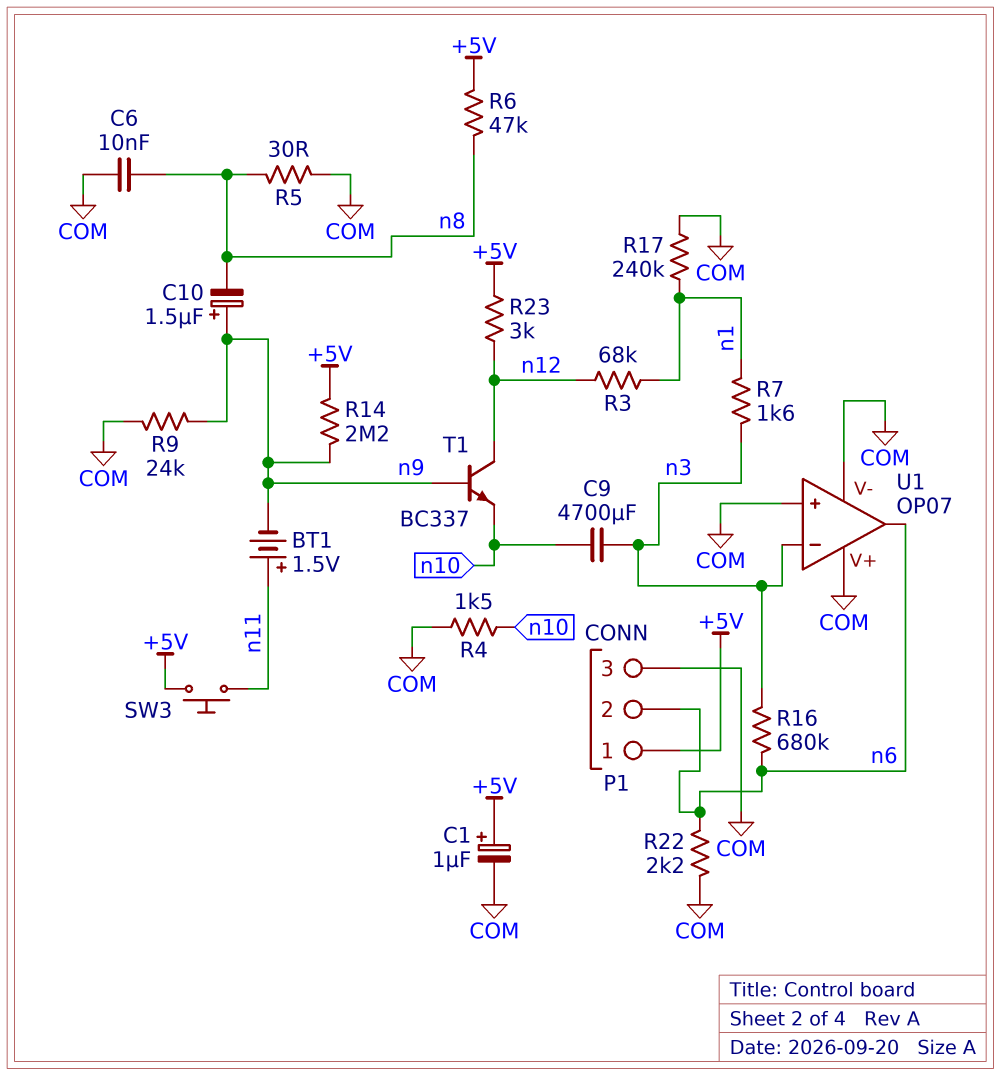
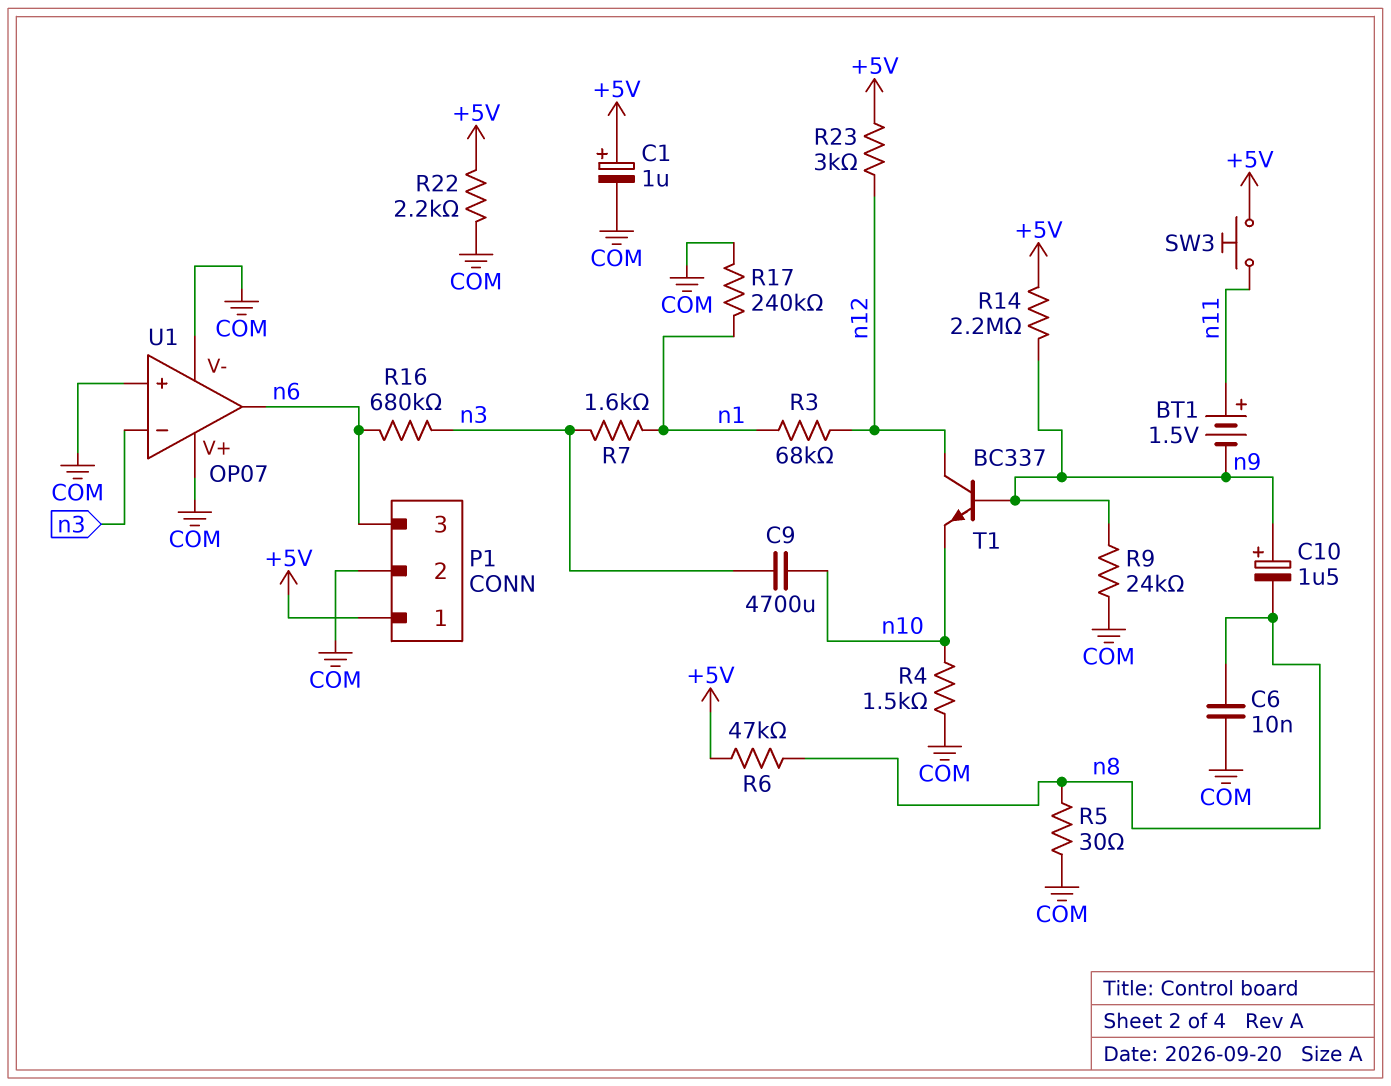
P1 pin 2: n6 -> COM
P1 pin 3: COM -> n6
R22: 2.2k (COM, n6) -> 2.2k (+5V, COM)

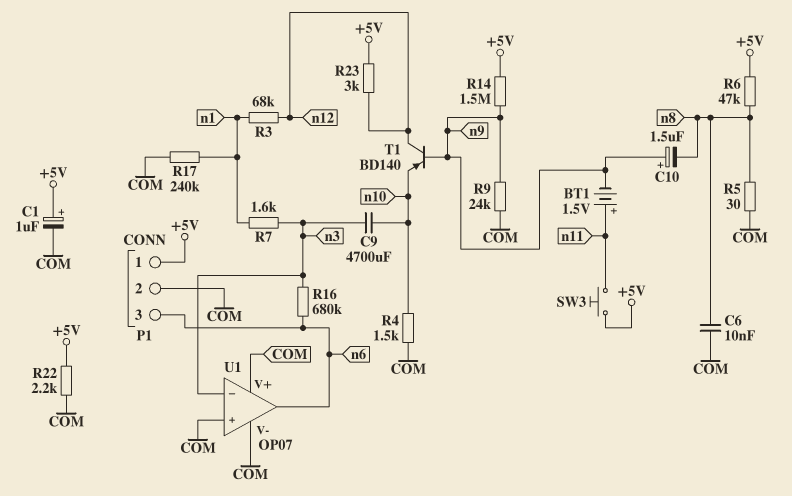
R14: 2.2M (+5V, n9) -> 1.5M (+5V, n9)
T1: NPN BC337 (B n9, C n12, E n10) -> PNP BD140 (B n9, C n12, E n10)

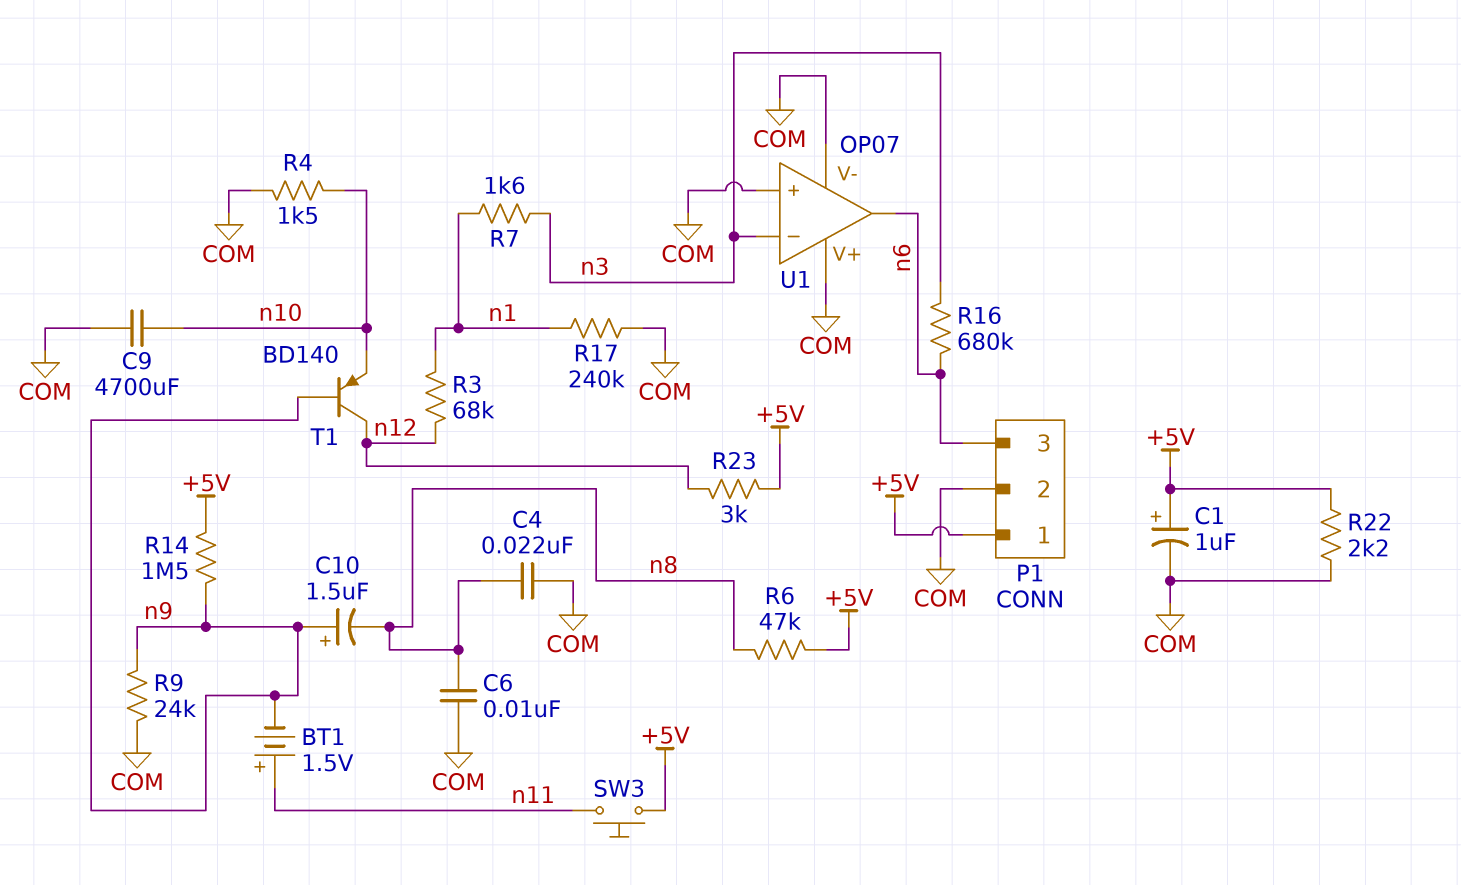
C4: none -> 22nF (COM, n8)
C9: 4700uF (n3, n10) -> 4700uF (COM, n10)
R5: 30 (COM, n8) -> none

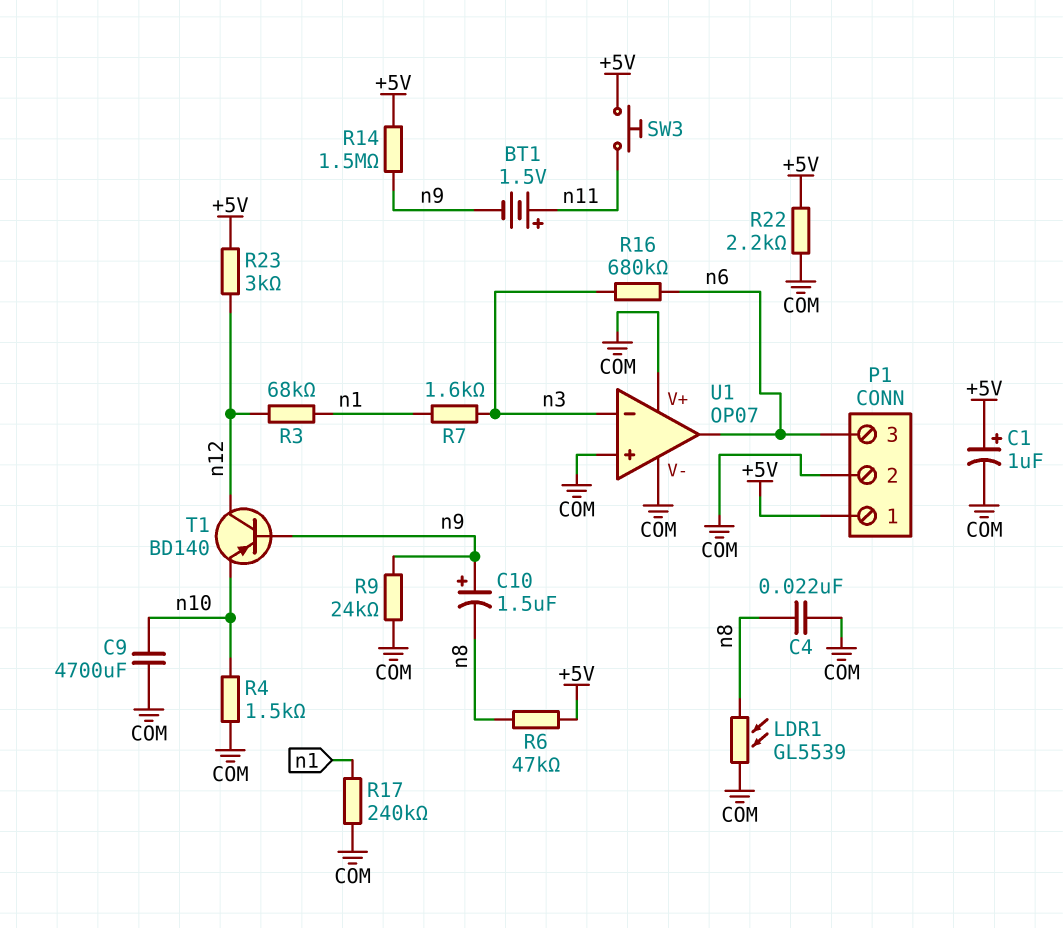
C6: 10nF (COM, n8) -> none
LDR1: none -> GL5539 (COM, n8)

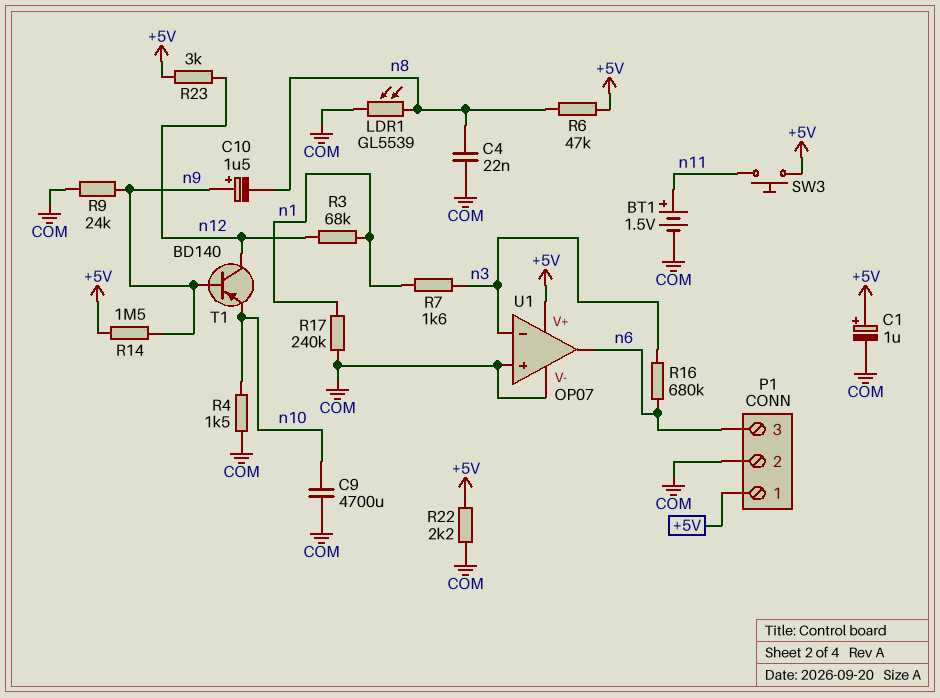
BT1: 1.5V (plus n11, minus n9) -> 1.5V (plus n11, minus COM)
U1 pin V+: COM -> +5V

